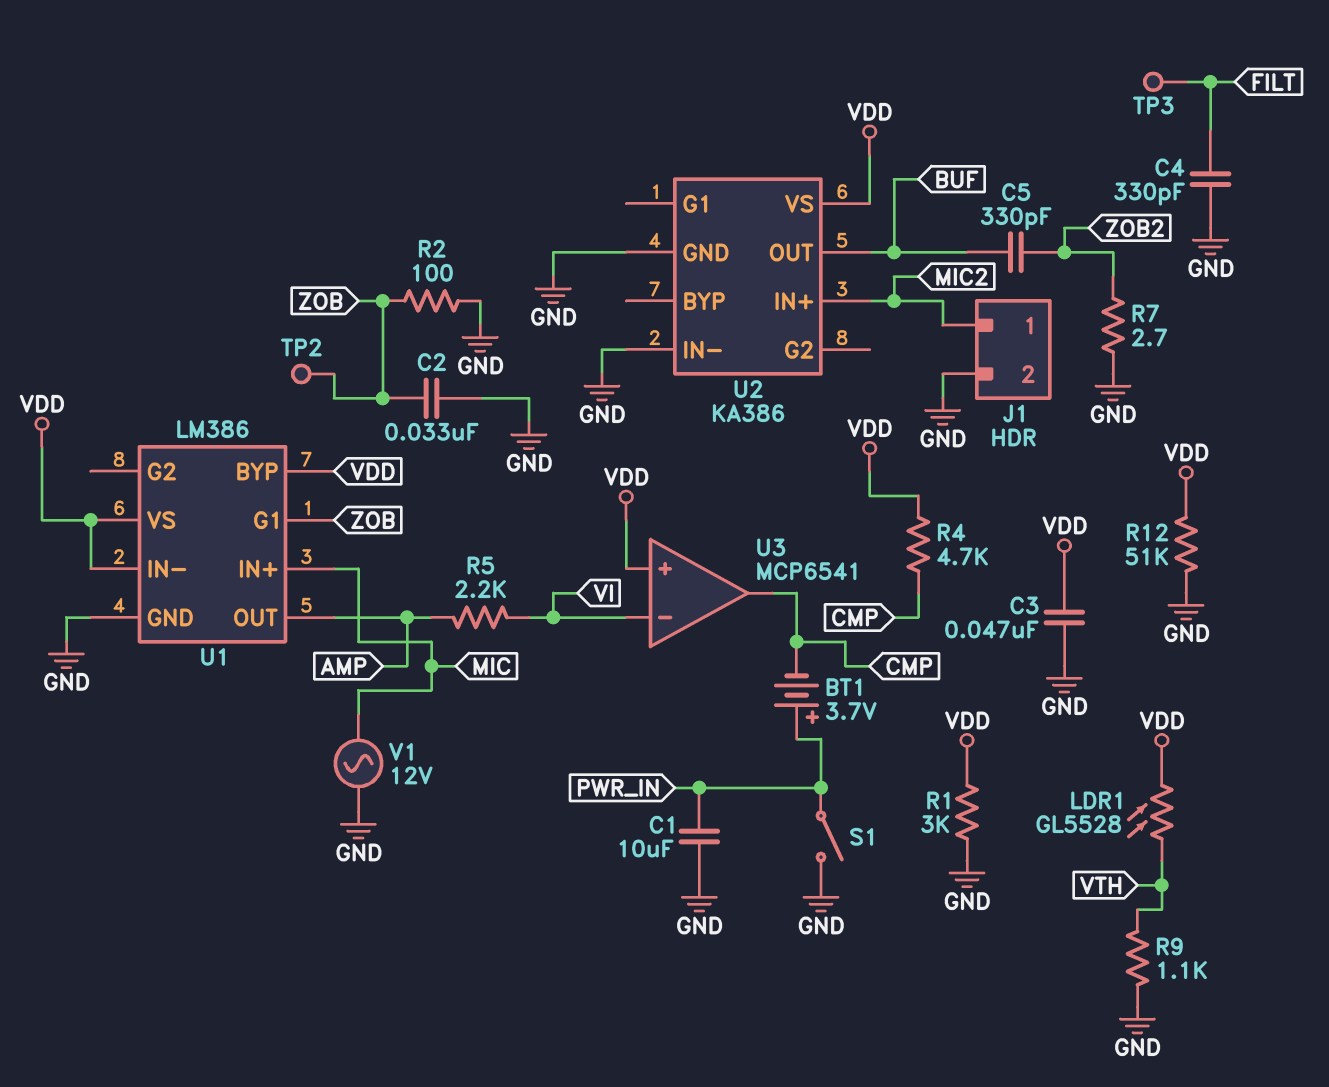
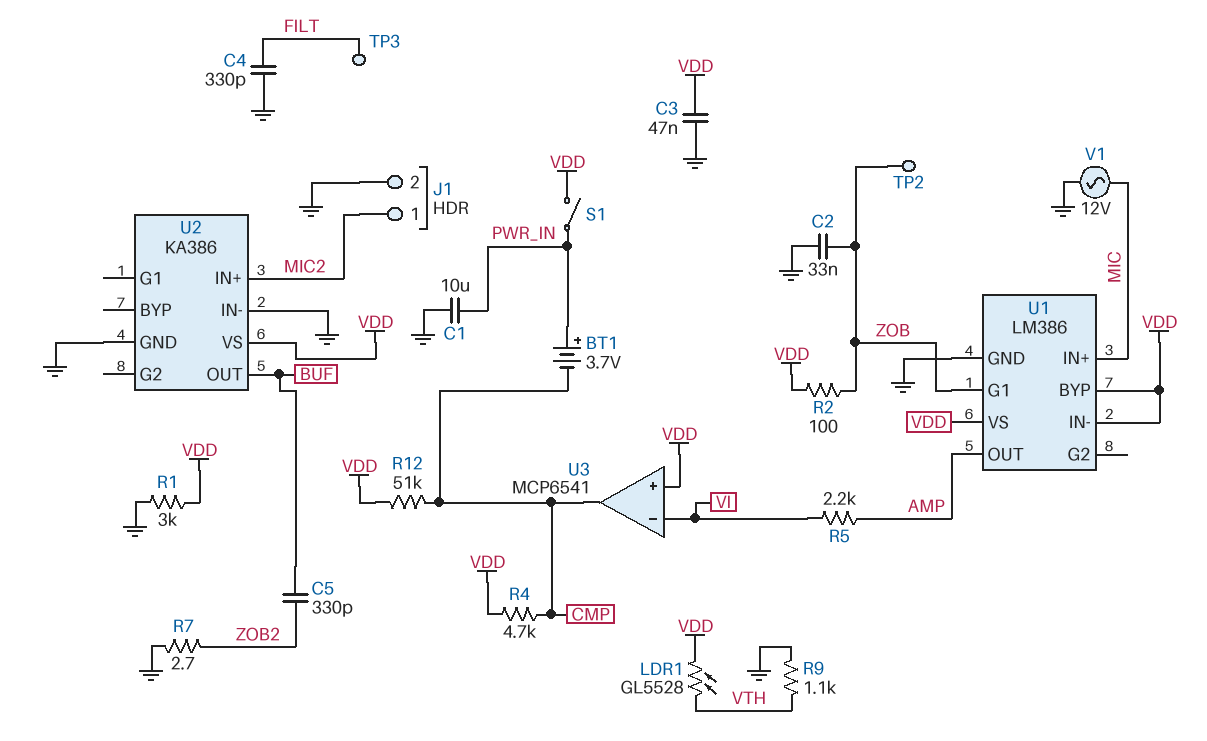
R2: 100 (GND, ZOB) -> 100 (VDD, ZOB)
R12: 51k (GND, VDD) -> 51k (CMP, VDD)
S1: switch (GND, PWR_IN) -> switch (PWR_IN, VDD)

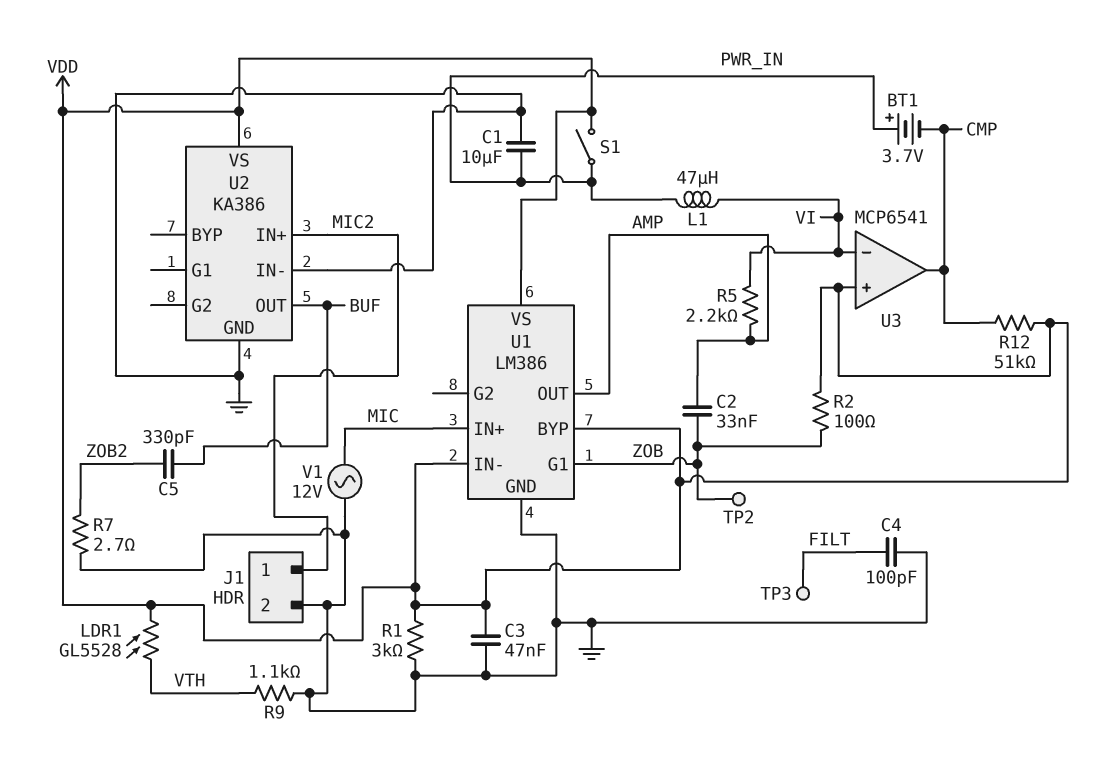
C2: 33nF (GND, ZOB) -> 33nF (AMP, ZOB)
C4: 330pF (FILT, GND) -> 100pF (FILT, GND)
L1: none -> 47uH (PWR_IN, VI)
R4: 4.7k (CMP, VDD) -> none

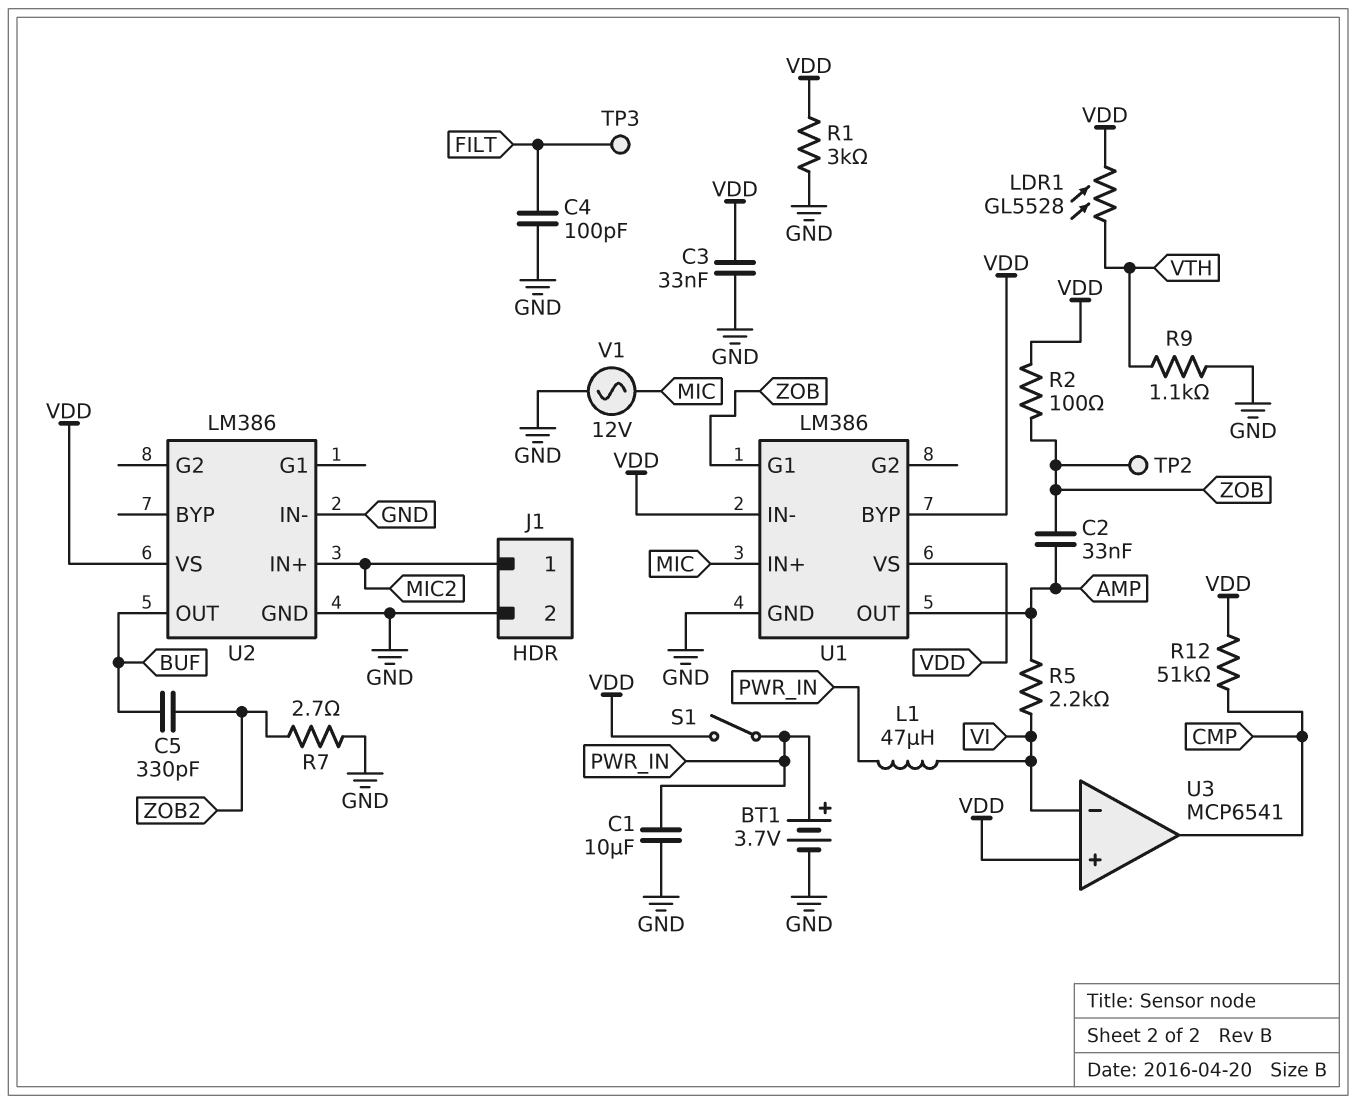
BT1: 3.7V (plus PWR_IN, minus CMP) -> 3.7V (plus PWR_IN, minus GND)
C3: 47nF (GND, VDD) -> 33nF (GND, VDD)
U2: KA386 -> LM386

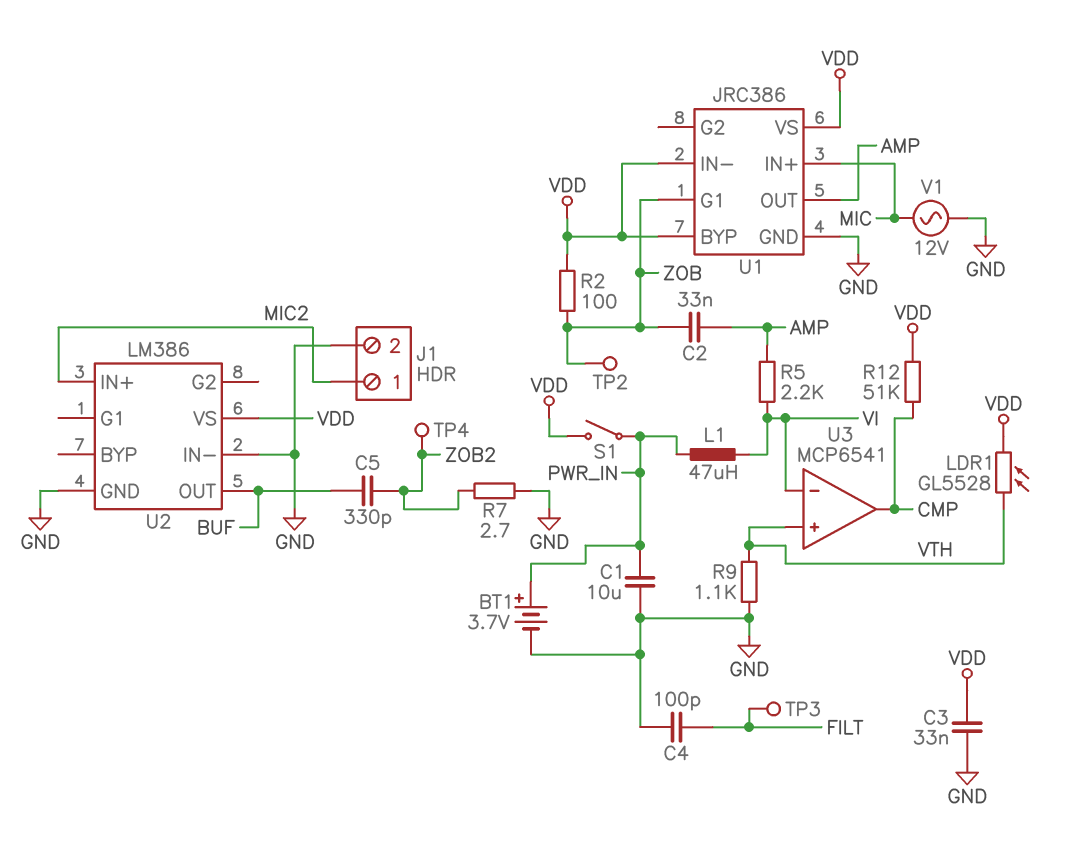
R1: 3k (GND, VDD) -> none
TP4: none -> test point (ZOB2)
U1: LM386 -> JRC386
U3 pin in+: VDD -> VTH

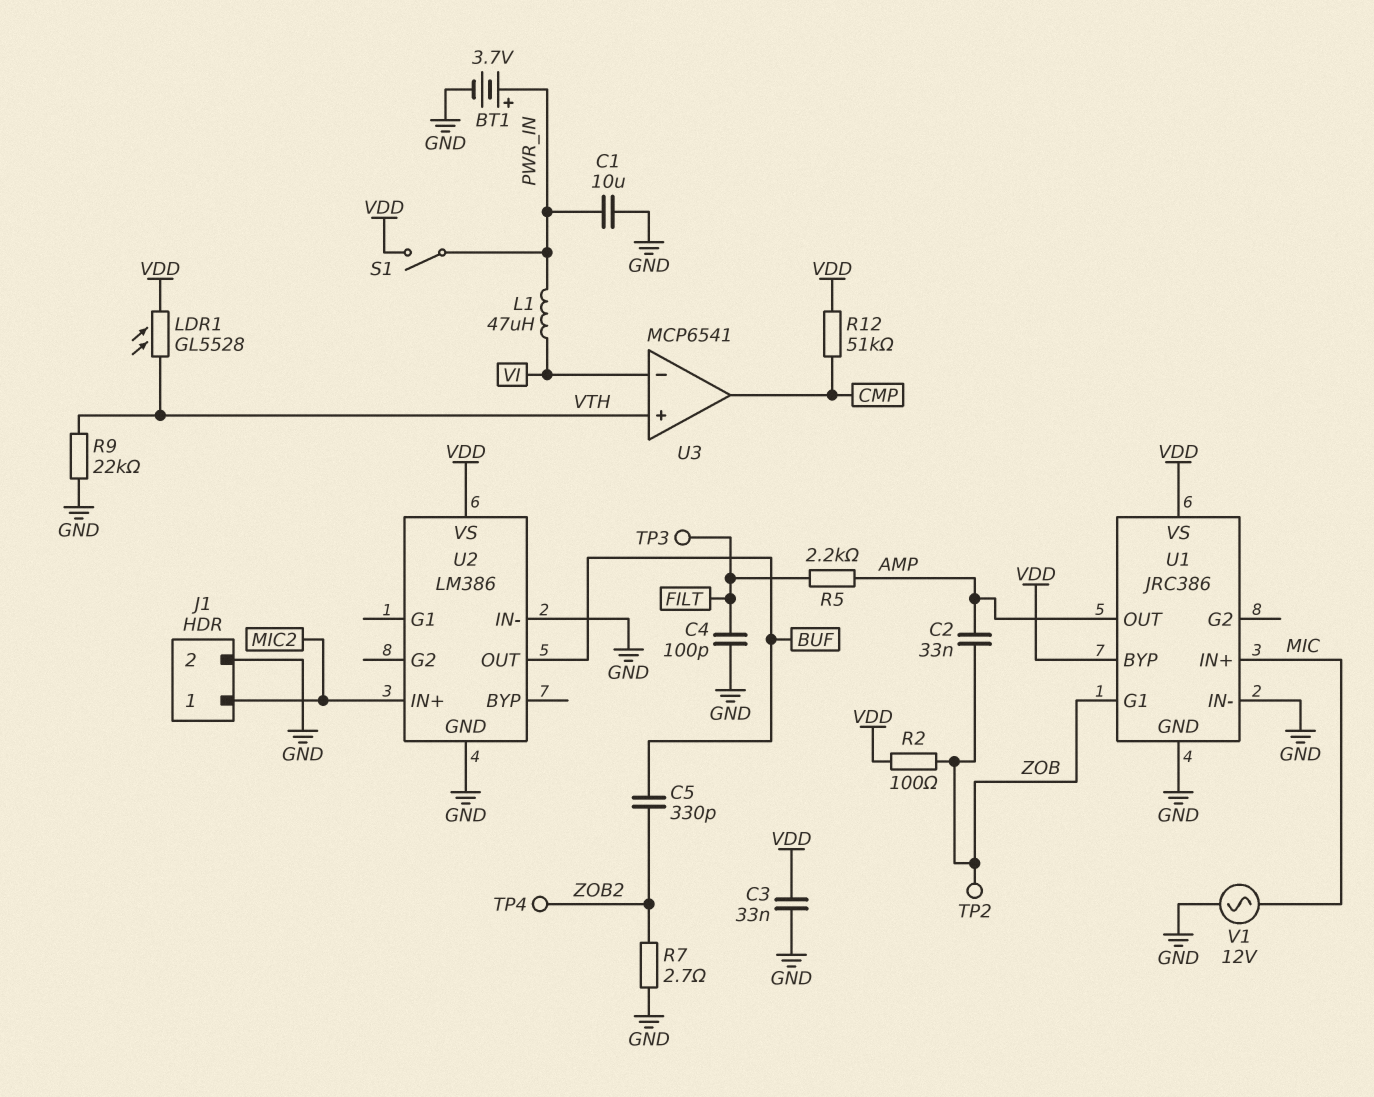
R5: 2.2k (AMP, VI) -> 2.2k (AMP, FILT)
R9: 1.1k (GND, VTH) -> 22k (GND, VTH)
U1 pin IN-: VDD -> GND

